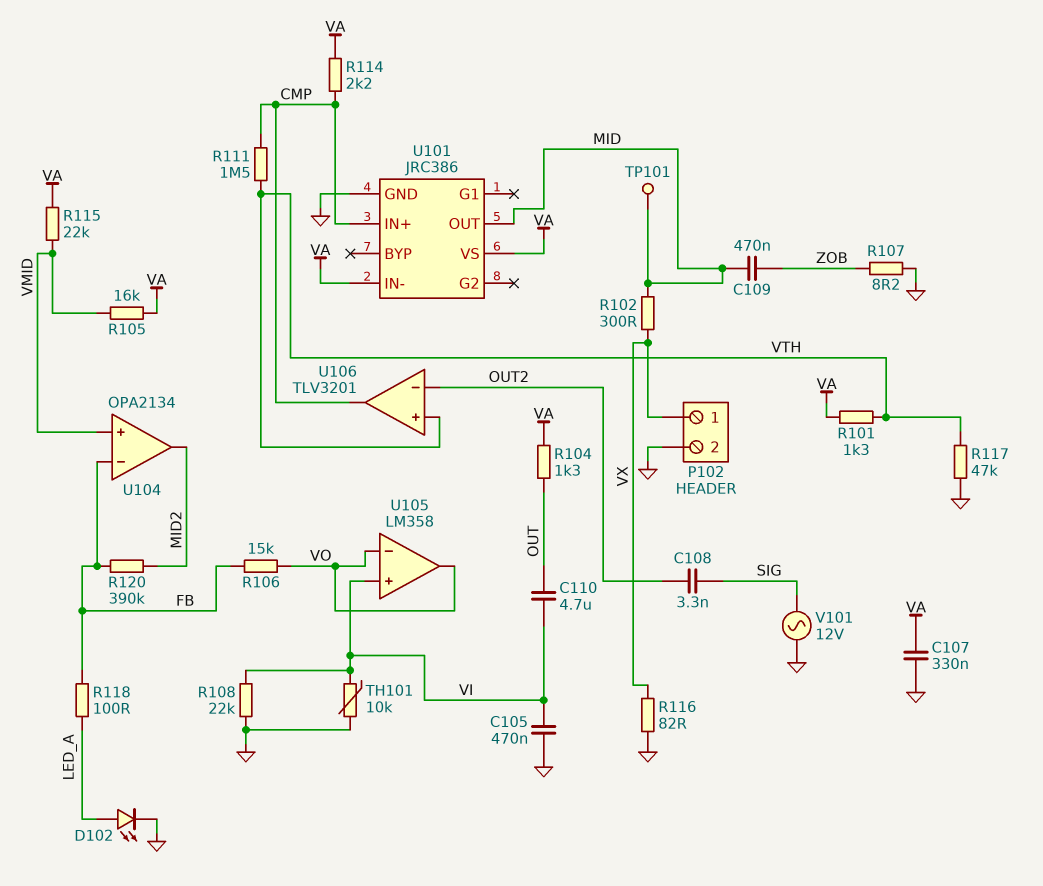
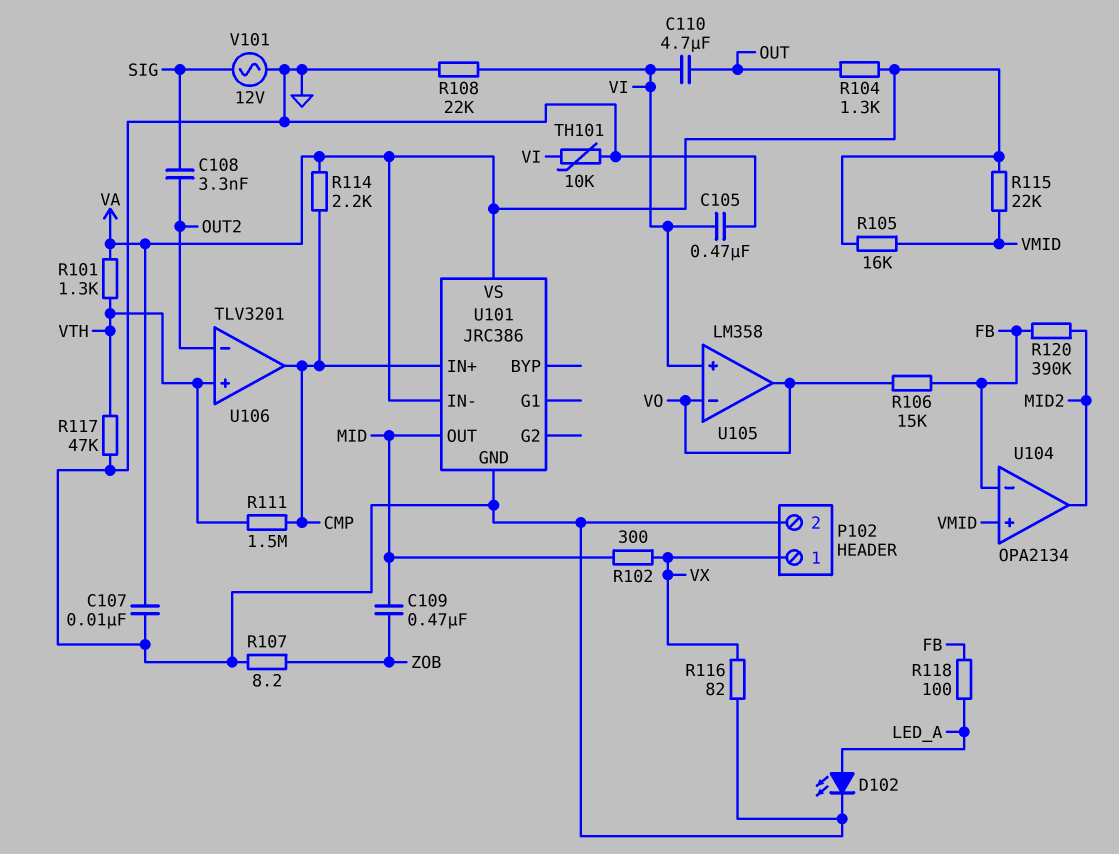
C107: 330nF (GND, VA) -> 10nF (GND, VA)
TP101: test point (MID) -> none

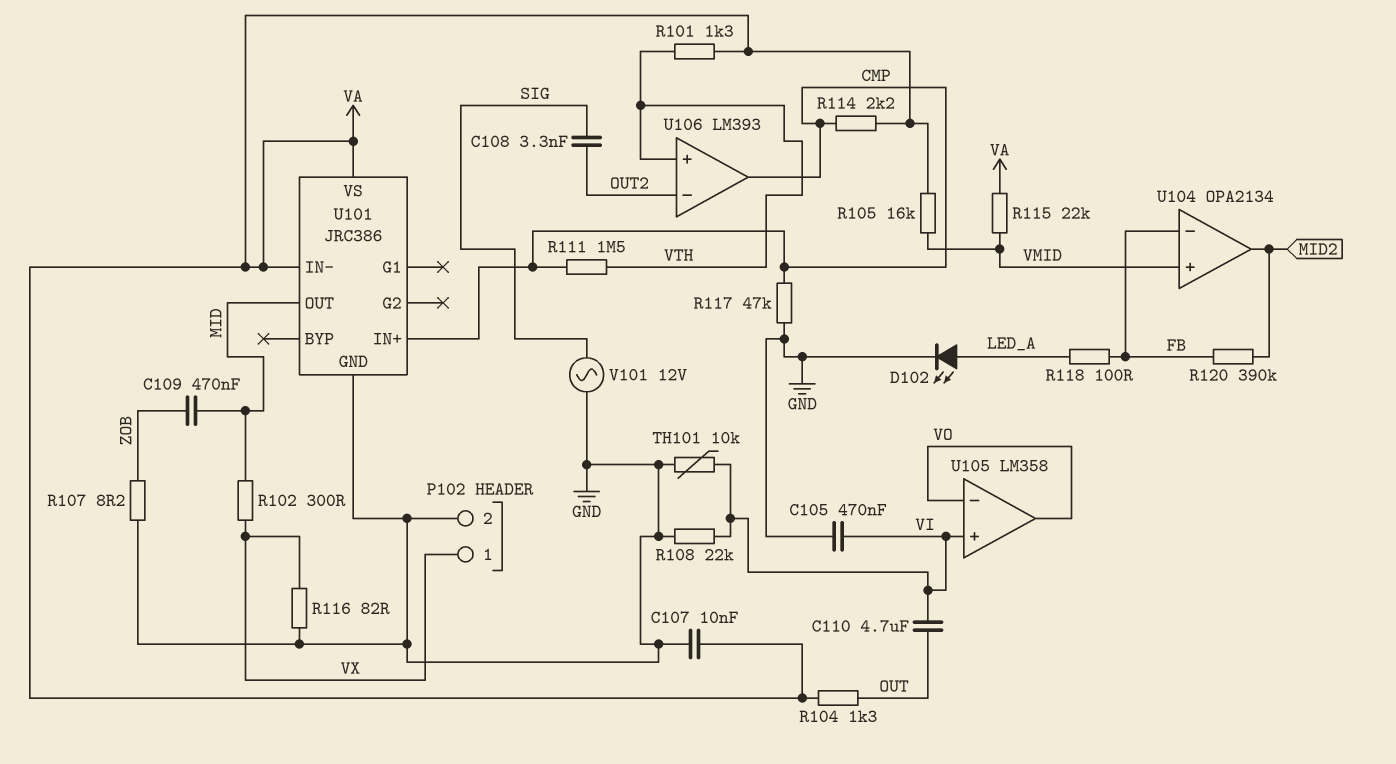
R106: 15k (FB, VO) -> none
R117: 47k (GND, VTH) -> 47k (CMP, GND)
U106: TLV3201 -> LM393

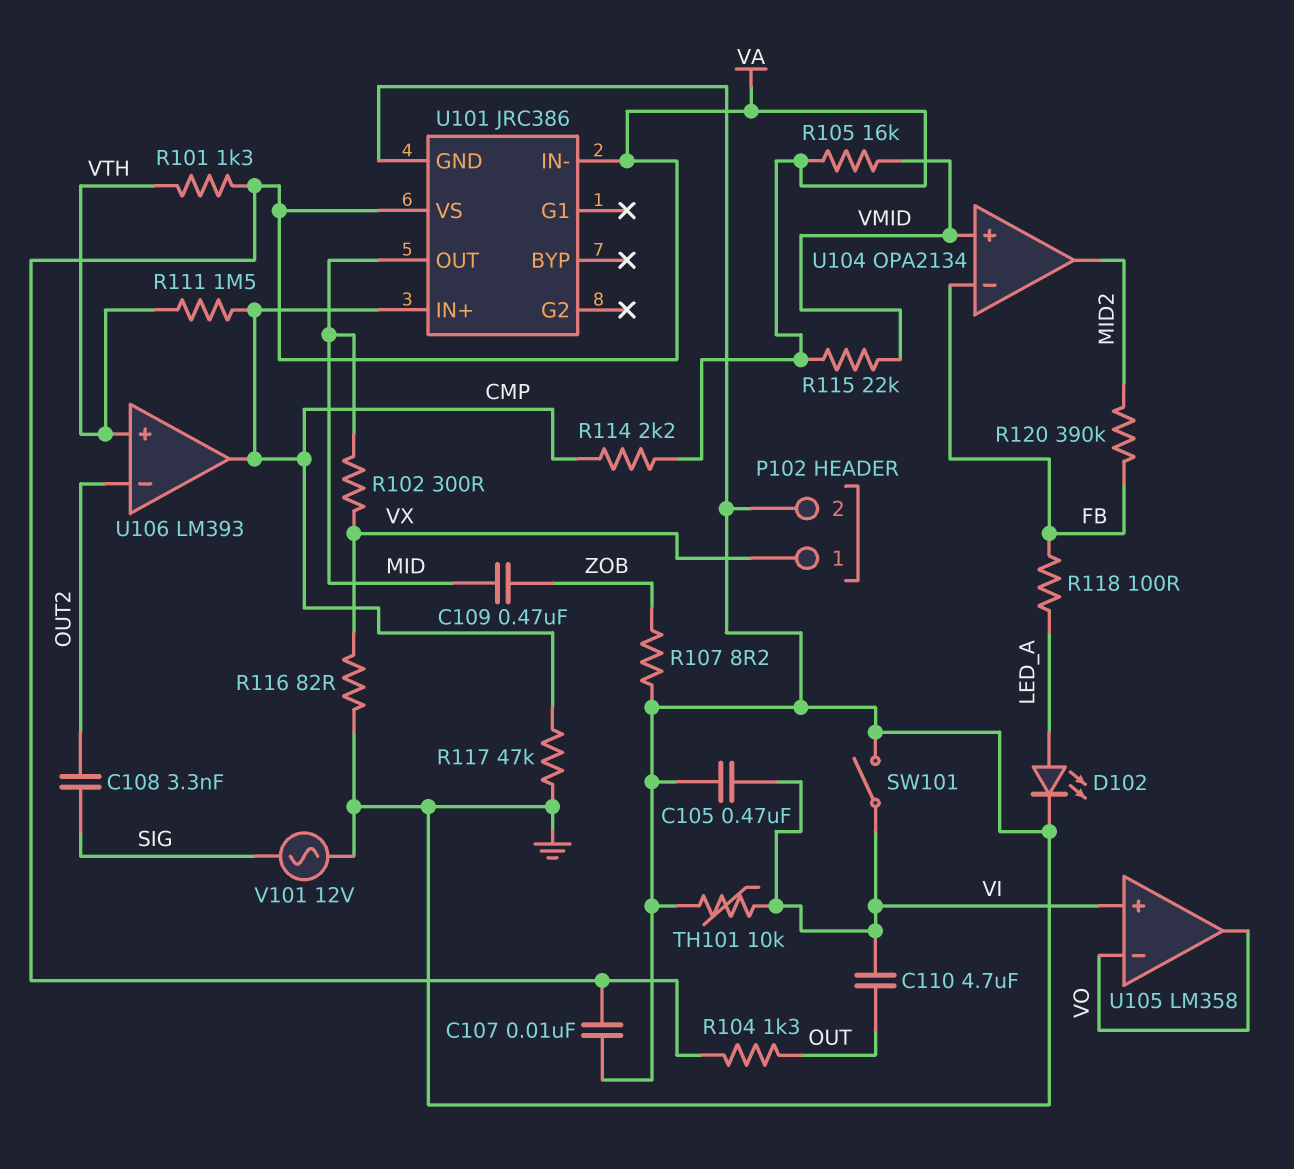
R108: 22k (GND, VI) -> none
SW101: none -> switch (GND, VI)

